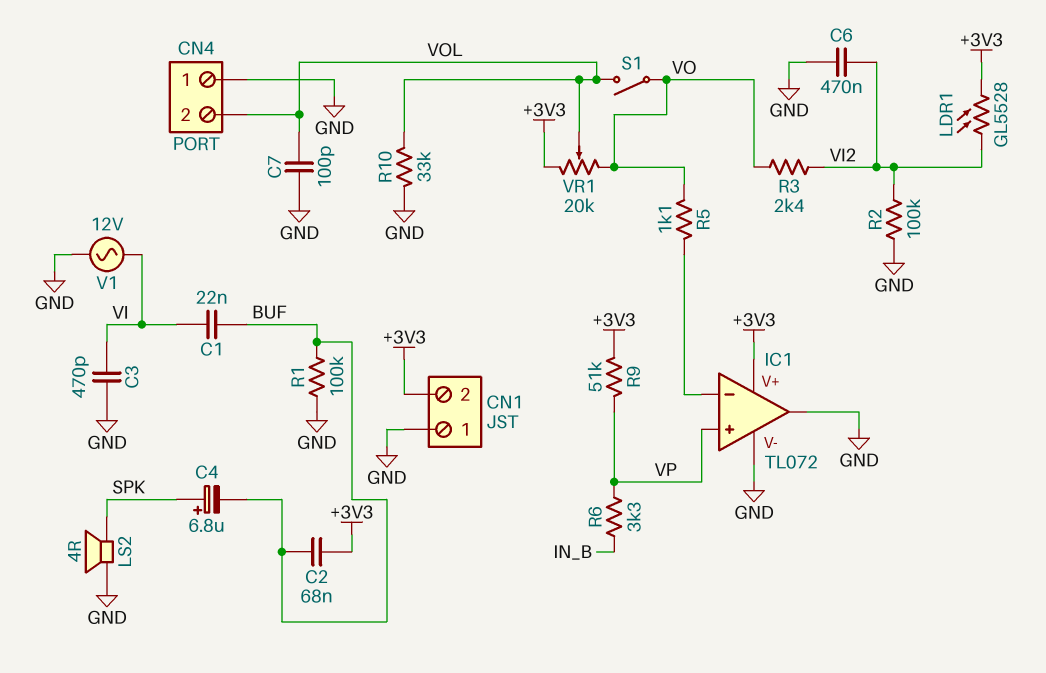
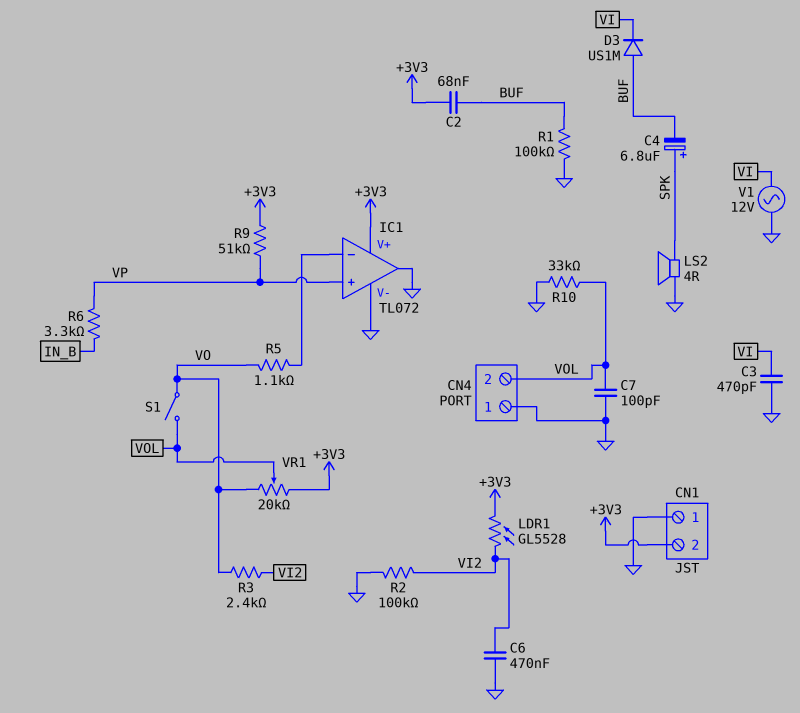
C1: 22nF (BUF, VI) -> none
D3: none -> diode US1M (A BUF, K VI)

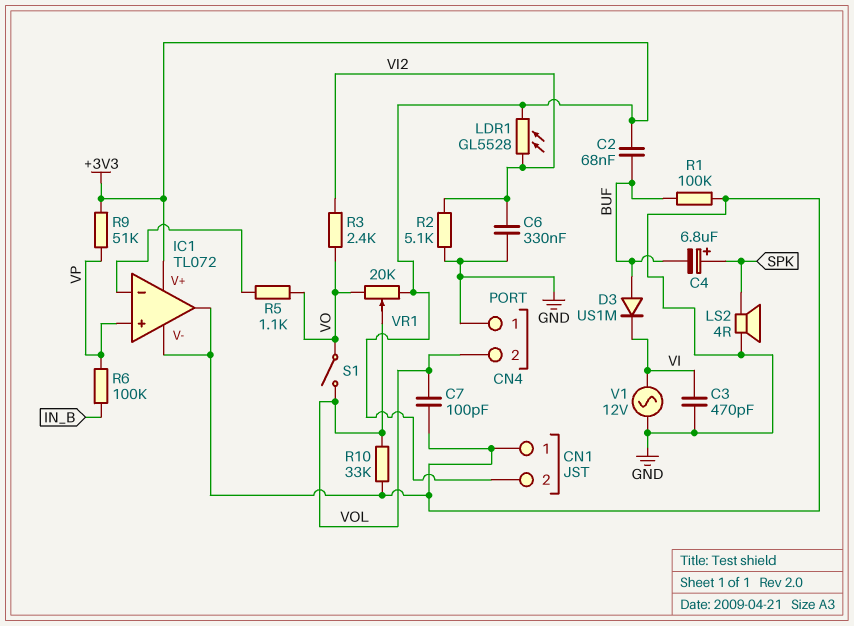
C6: 470nF (GND, VI2) -> 330nF (GND, VI2)
R2: 100k (GND, VI2) -> 5.1k (GND, VI2)
R6: 3.3k (IN_B, VP) -> 100k (IN_B, VP)

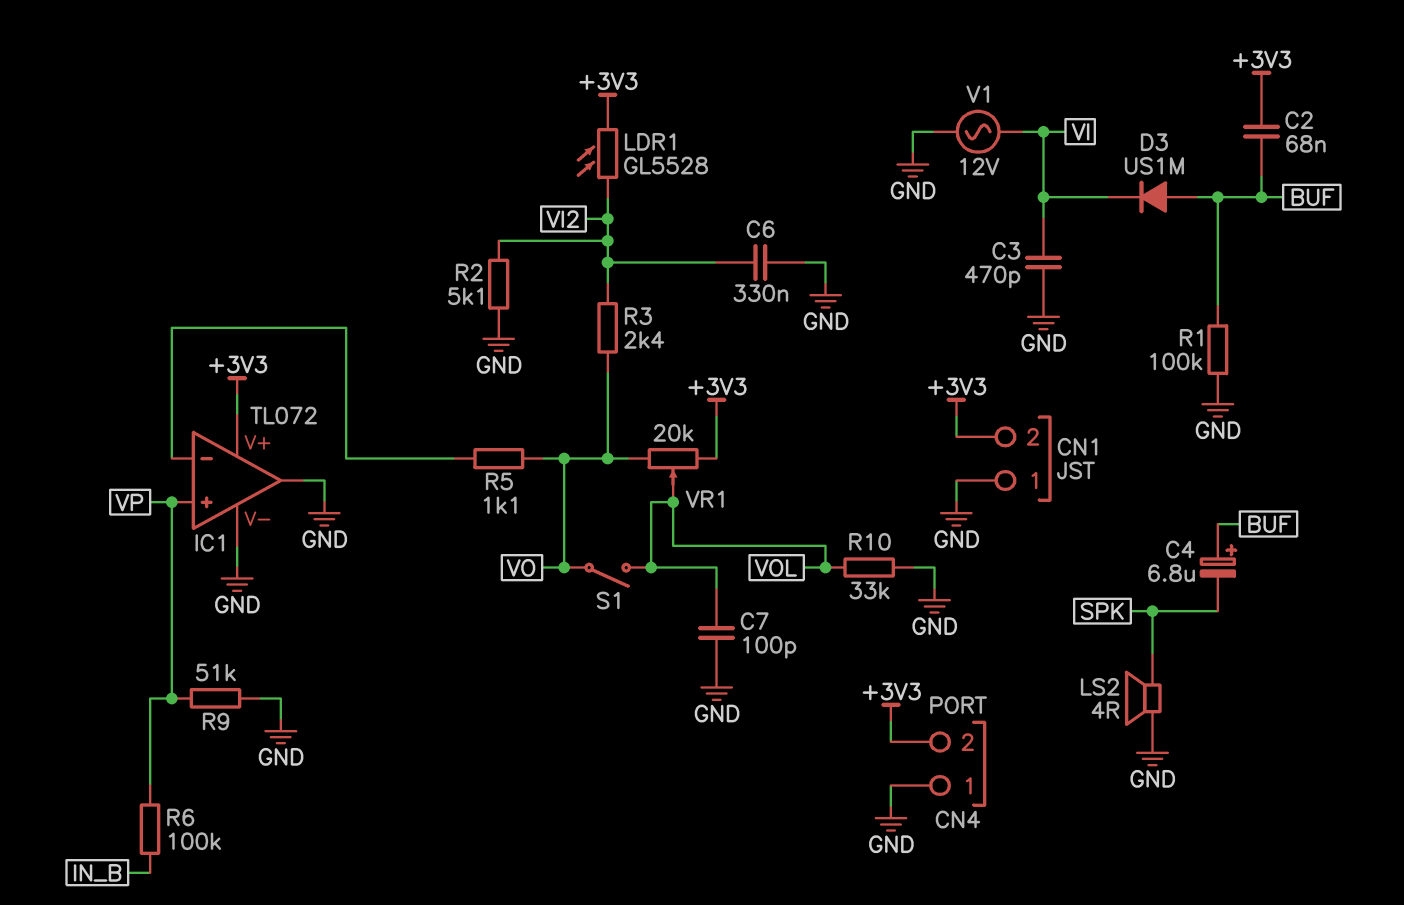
C4: 6.8uF (plus SPK, minus BUF) -> 6.8uF (plus BUF, minus SPK)
CN4 pin 2: VOL -> +3V3
R9: 51k (+3V3, VP) -> 51k (GND, VP)

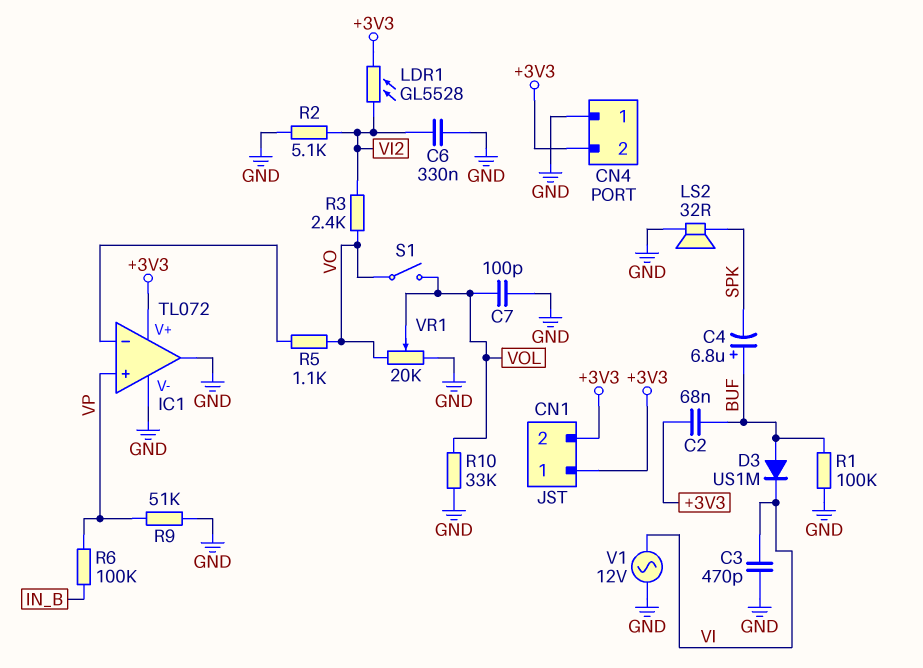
CN1 pin 1: GND -> +3V3
LS2: speaker 4R (GND, SPK) -> speaker 32R (GND, SPK)
VR1: 20k (+3V3, VO, wiper VOL) -> 20k (GND, VO, wiper VOL)

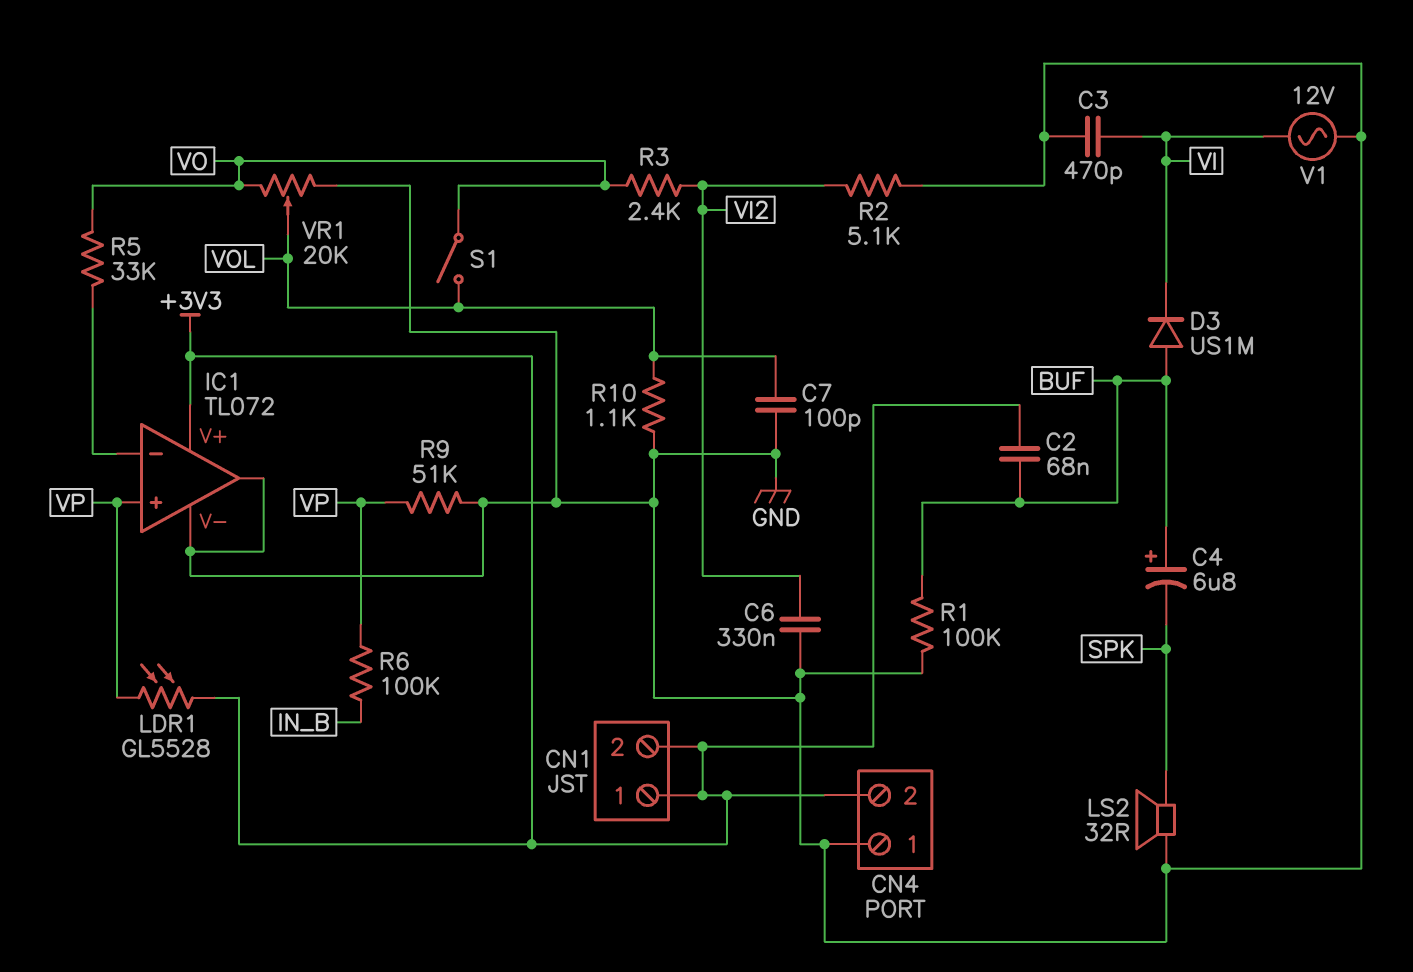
LDR1: GL5528 (+3V3, VI2) -> GL5528 (+3V3, VP)
R5: 1.1k (IC1/in-, VO) -> 33k (IC1/in-, VO)
R10: 33k (GND, VOL) -> 1.1k (GND, VOL)

